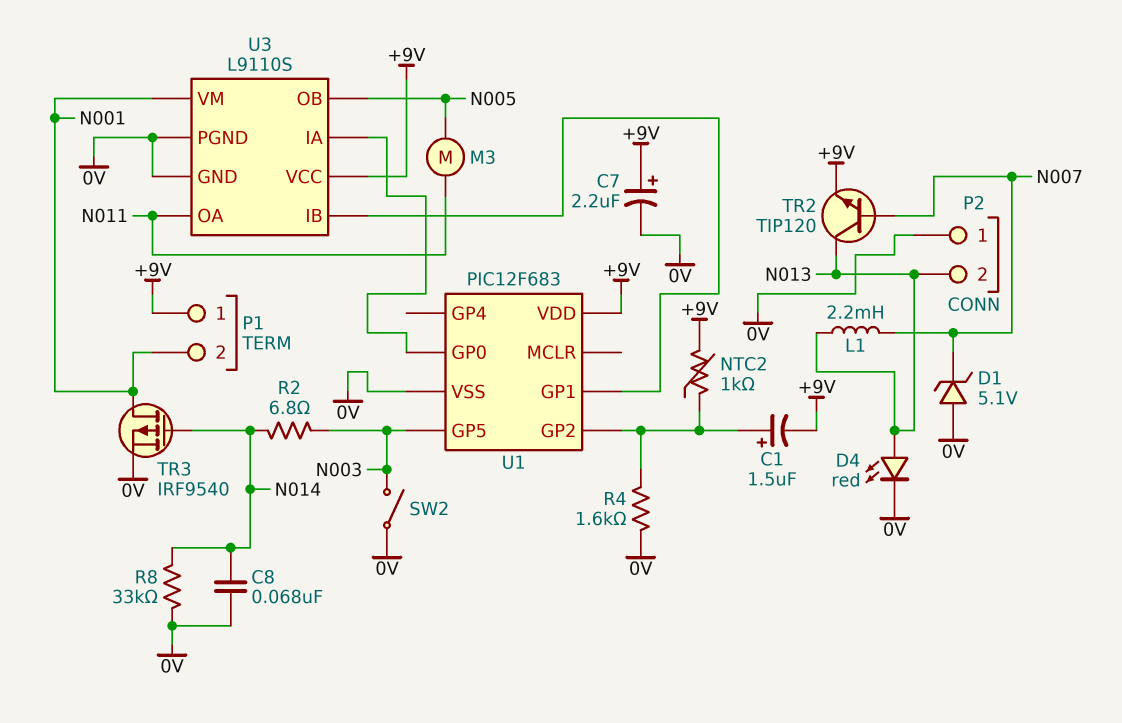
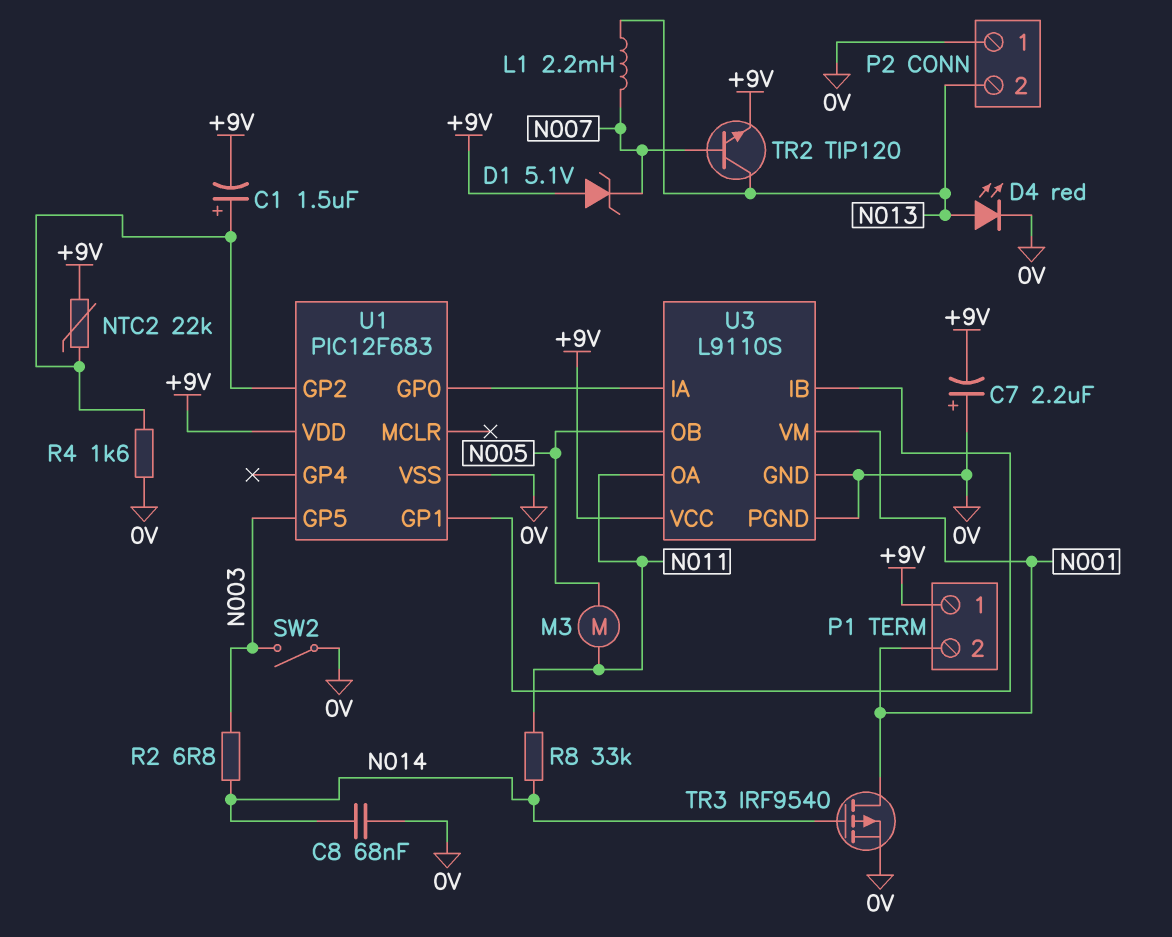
C7: 2.2uF (plus +9V, minus 0V) -> 2.2uF (plus 0V, minus +9V)
D1: zener 5.1V (A 0V, K N007) -> zener 5.1V (A +9V, K N007)
NTC2: 1k (+9V, U1/GP2) -> 22k (+9V, U1/GP2)
R8: 33k (0V, N014) -> 33k (N011, N014)

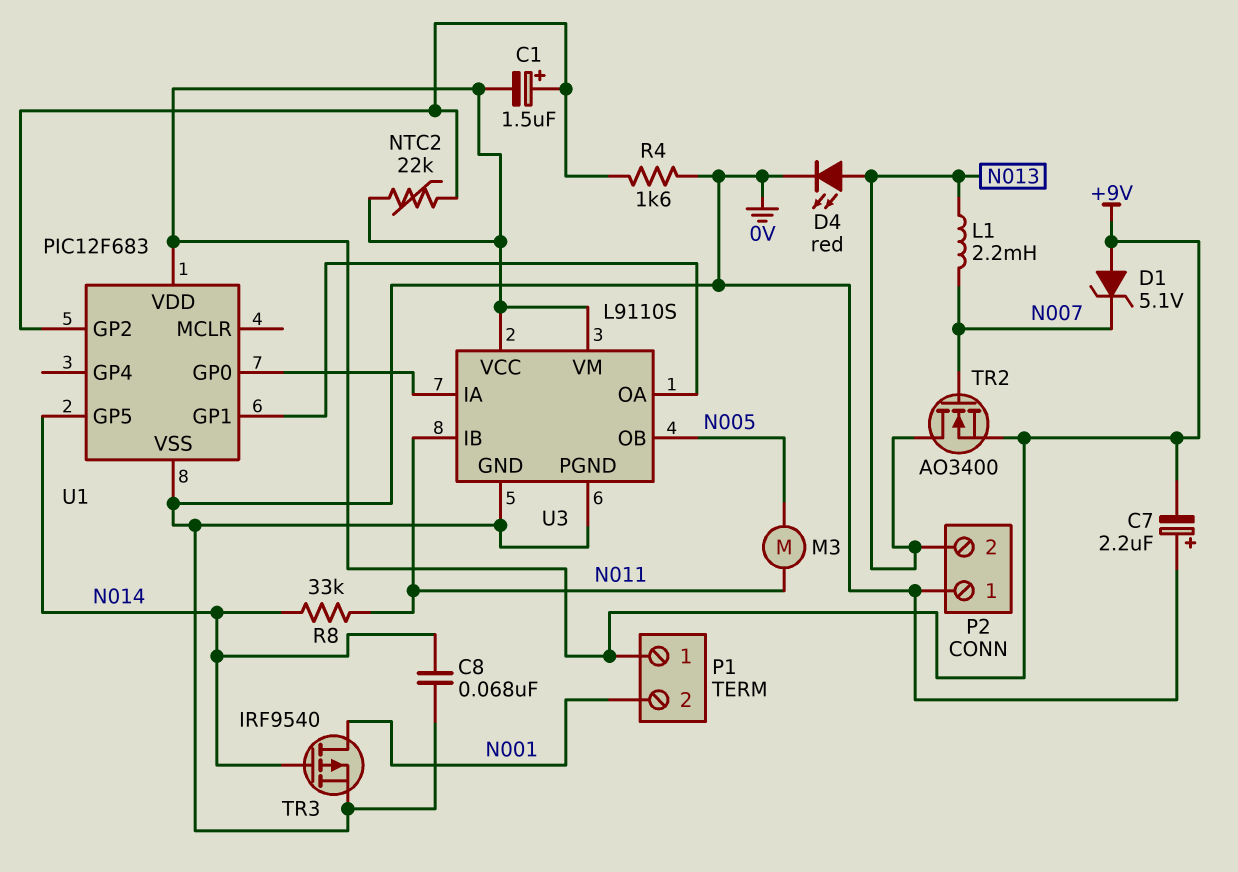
R2: 6.8 (N003, N014) -> none
SW2: switch (0V, N003) -> none
TR2: NPN TIP120 (B N007, C N013, E +9V) -> NMOS AO3400 (G N007, D N013, S +9V)
U1 pin GP5: N003 -> N014
U3 pin IB: U1/GP1 -> N011
U3 pin OA: N011 -> U1/GP1
U3 pin VM: N001 -> +9V

